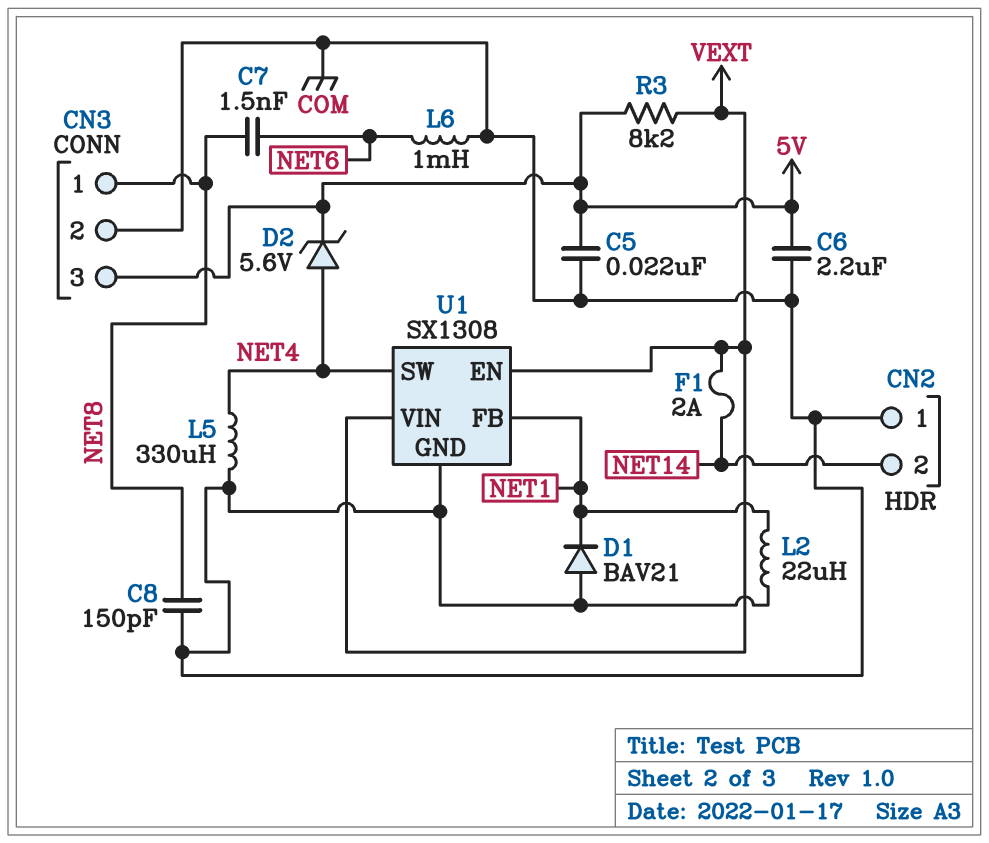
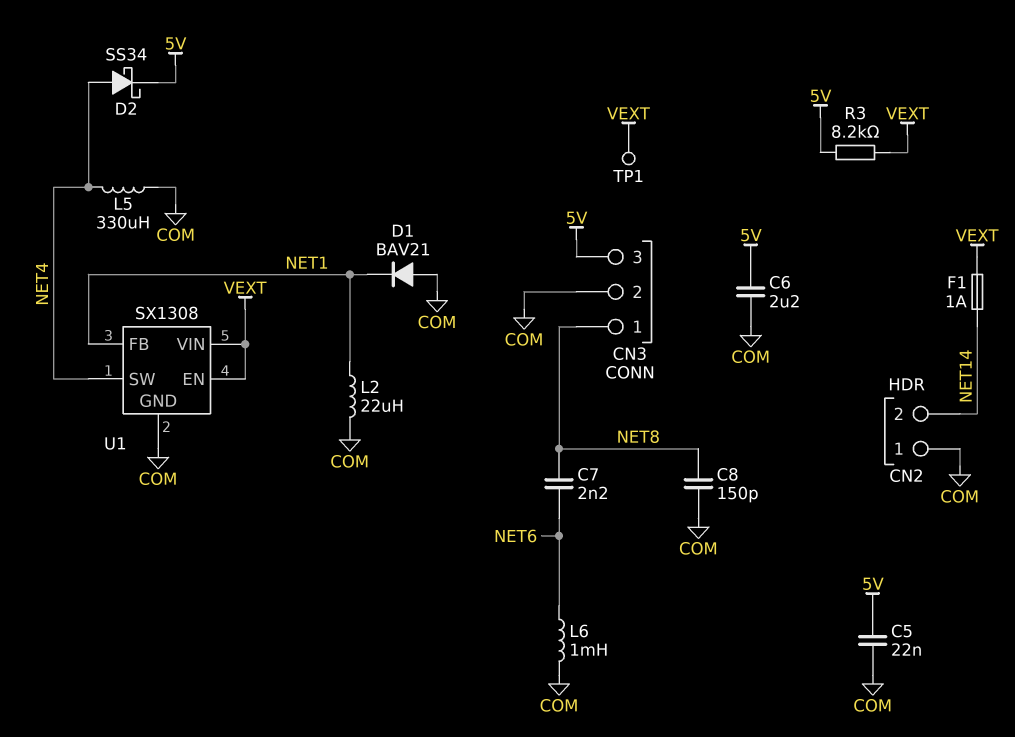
C7: 1.5nF (NET6, NET8) -> 2.2nF (NET6, NET8)
D2: zener 5.6V (A NET4, K 5V) -> schottky SS34 (A NET4, K 5V)
F1: 2A (NET14, VEXT) -> 1A (NET14, VEXT)
TP1: none -> test point (VEXT)

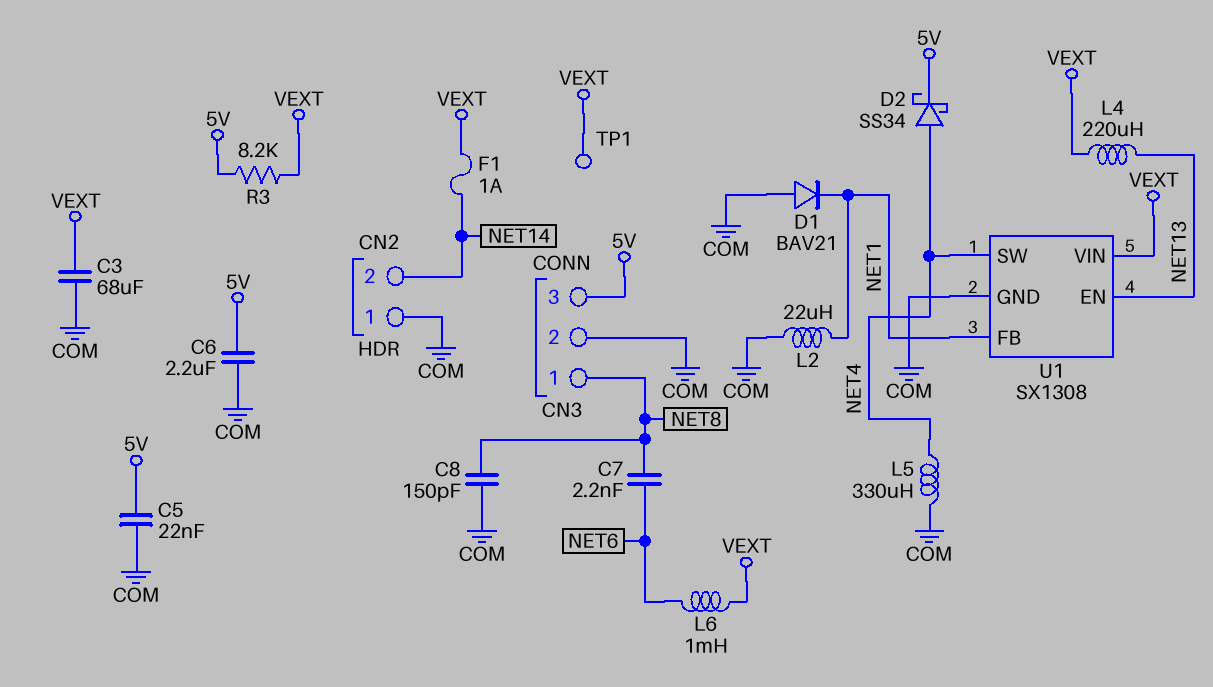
C3: none -> 68uF (COM, VEXT)
L4: none -> 220uH (NET13, VEXT)
L6: 1mH (COM, NET6) -> 1mH (NET6, VEXT)
U1 pin EN: VEXT -> NET13

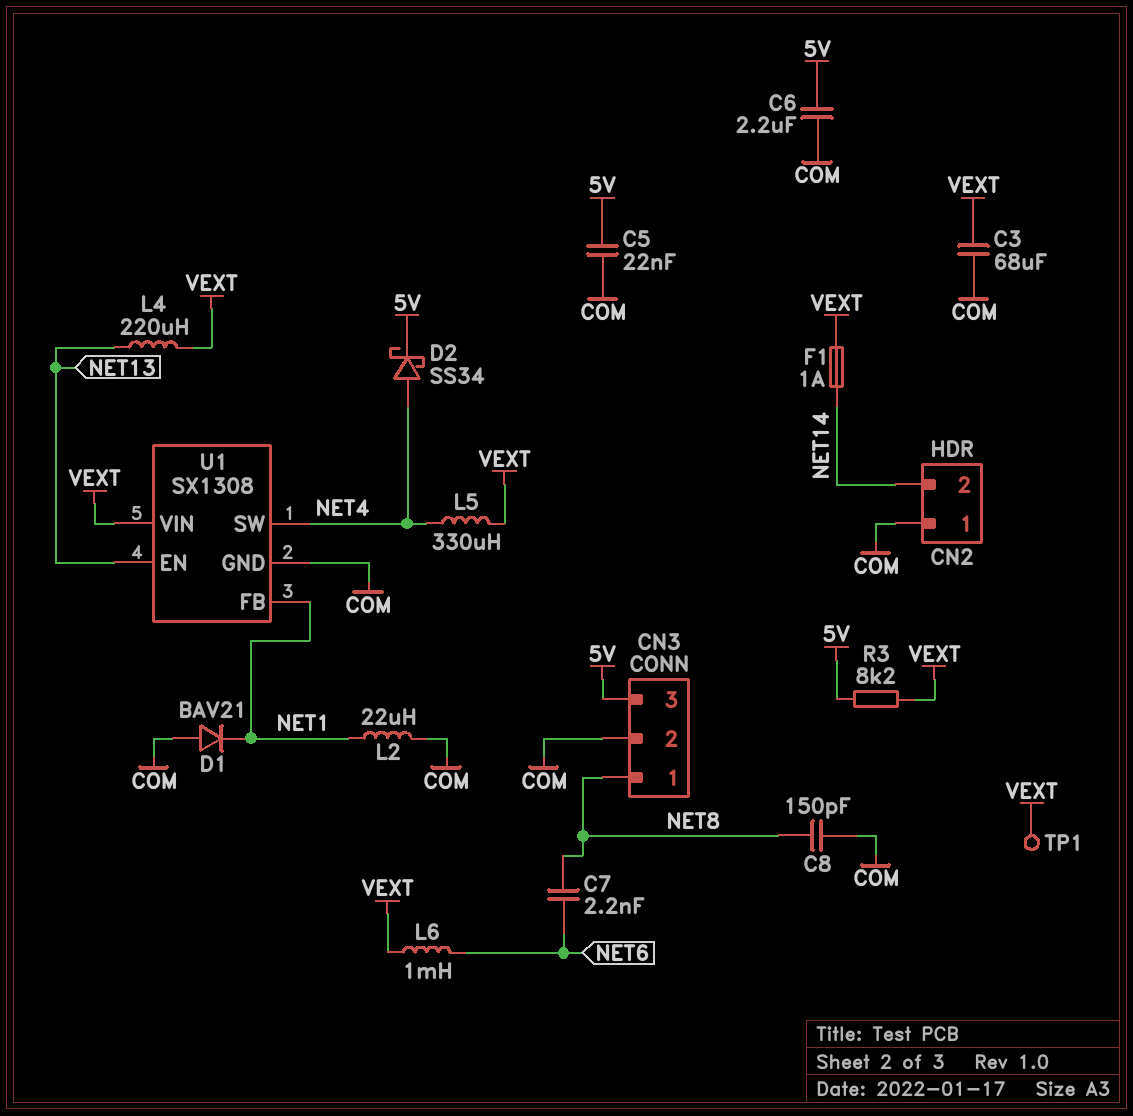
L5: 330uH (COM, NET4) -> 330uH (NET4, VEXT)

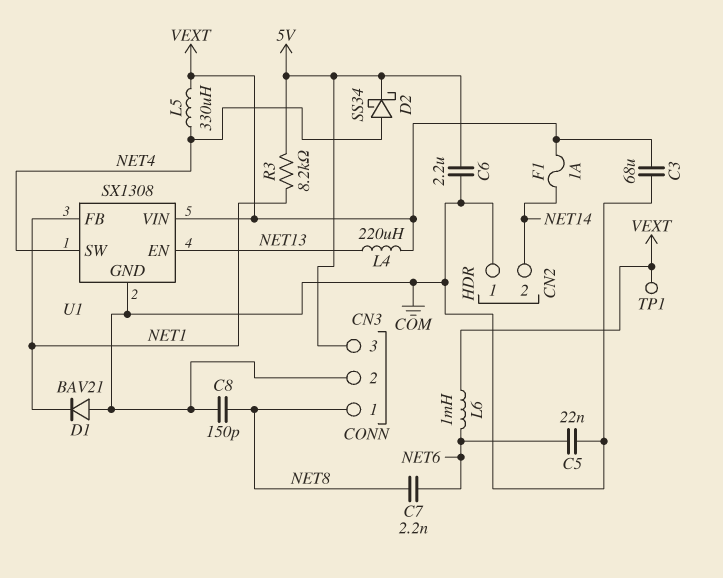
C5: 22nF (5V, COM) -> 22nF (COM, NET6)
L2: 22uH (COM, NET1) -> none
R3: 8.2k (5V, VEXT) -> 8.2k (5V, NET1)

